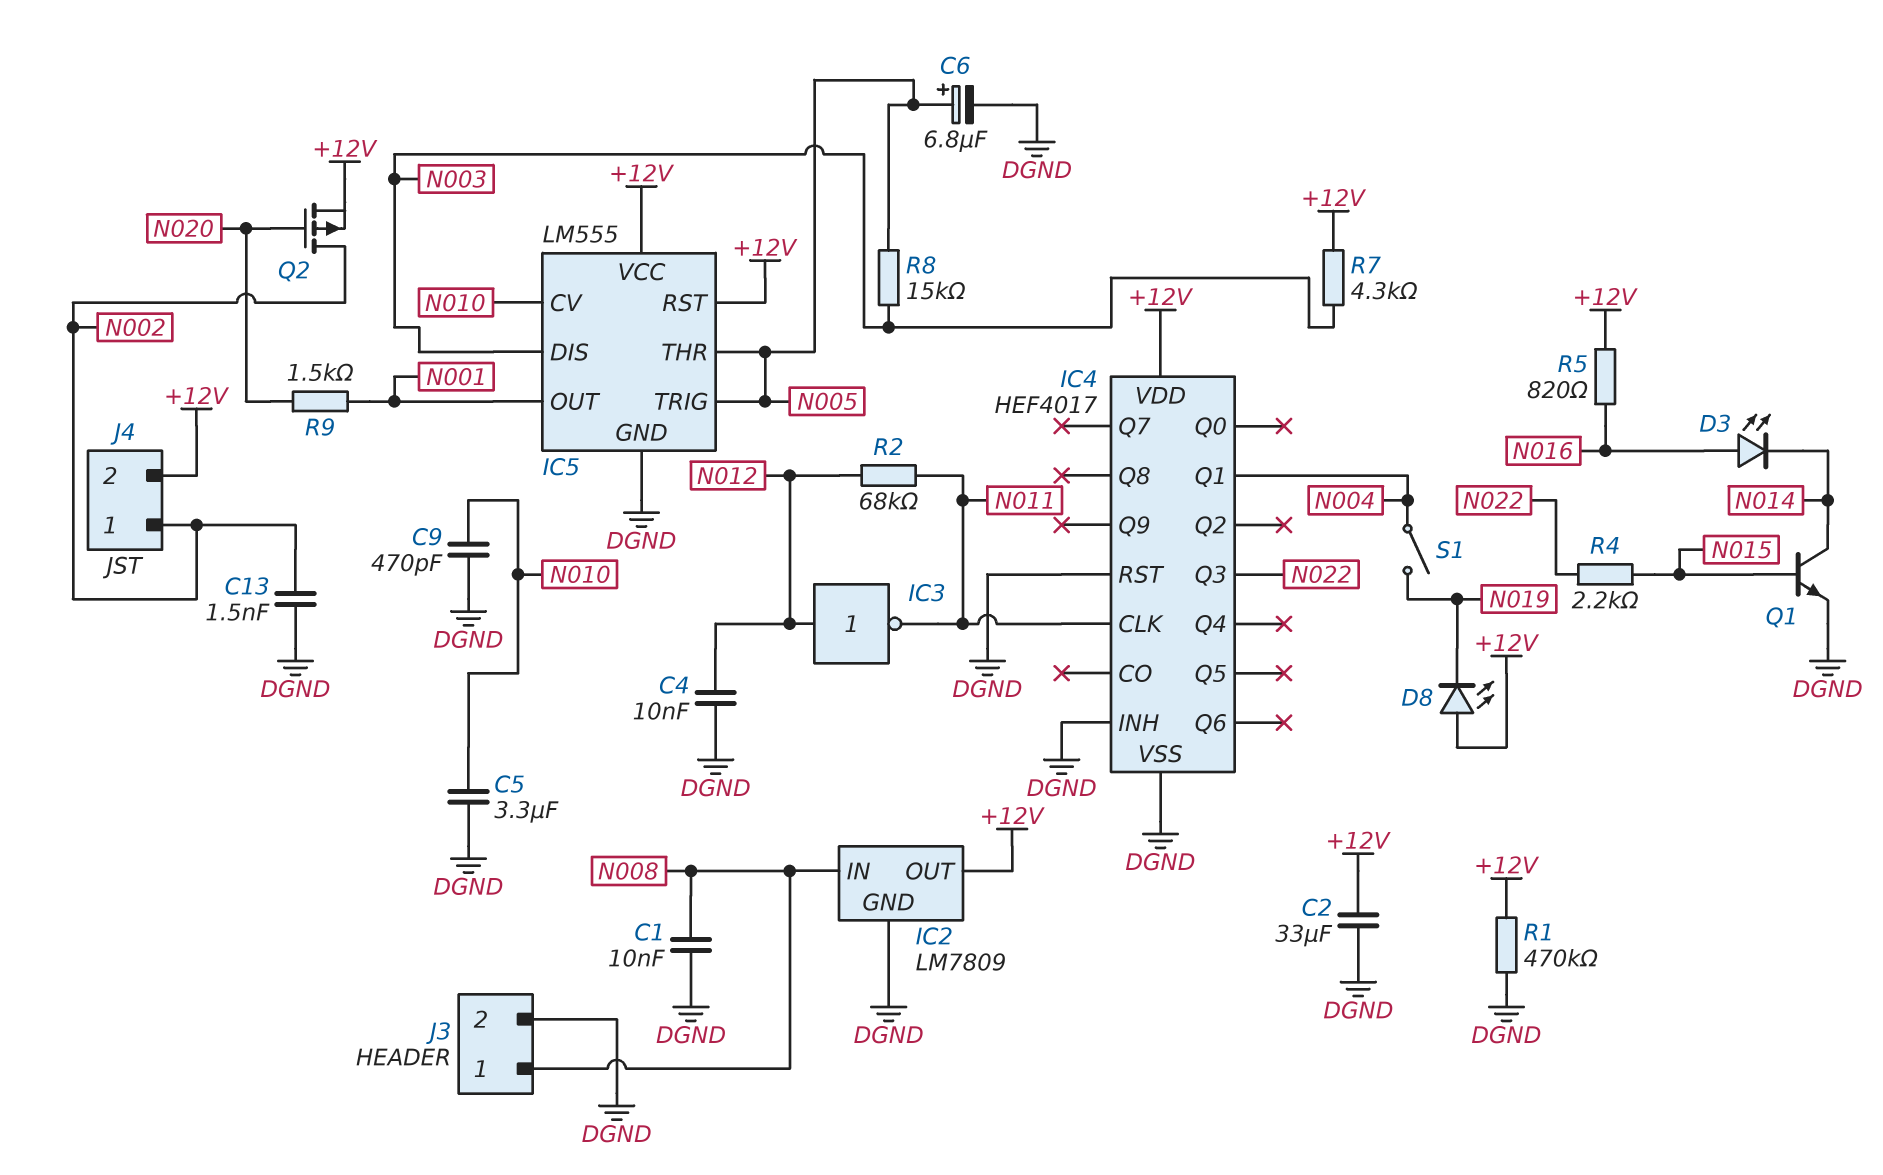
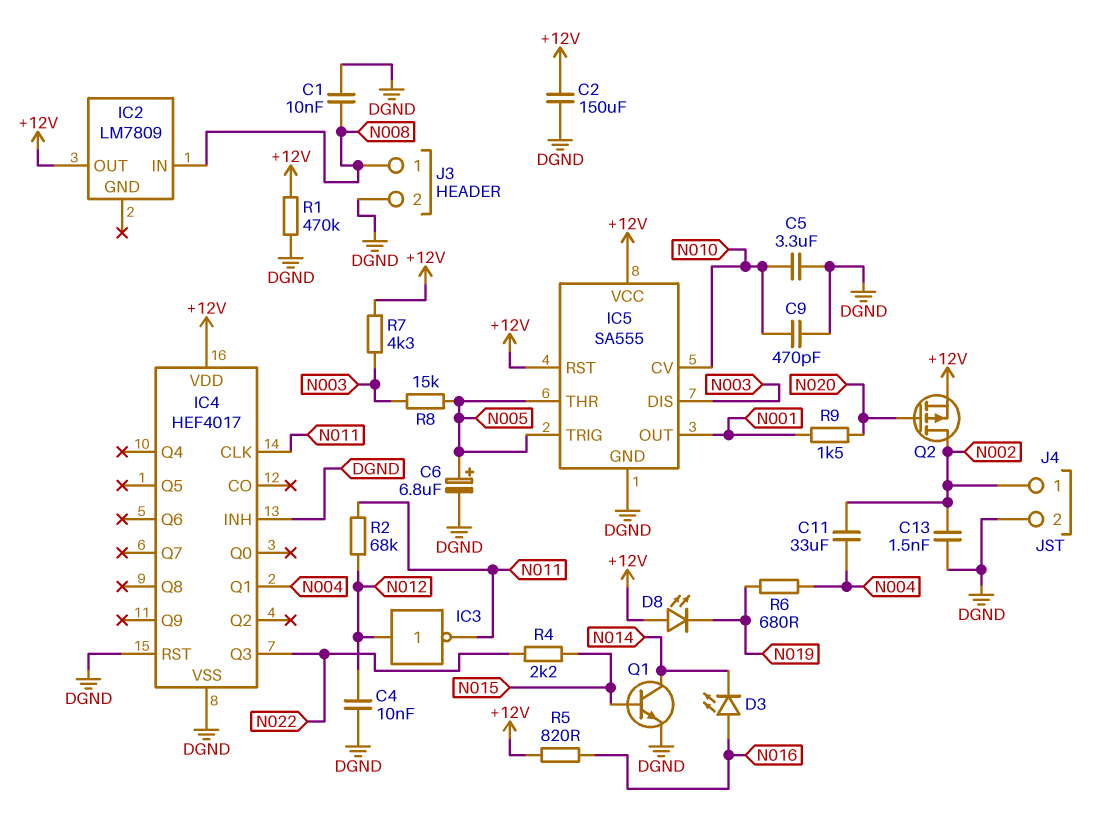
C2: 33uF (+12V, DGND) -> 150uF (+12V, DGND)
C11: none -> 33uF (N002, N004)
IC2 pin GND: DGND -> none
IC5: LM555 -> SA555
J4 pin 2: +12V -> DGND
R6: none -> 680 (N004, N019)
S1: switch (N004, N019) -> none

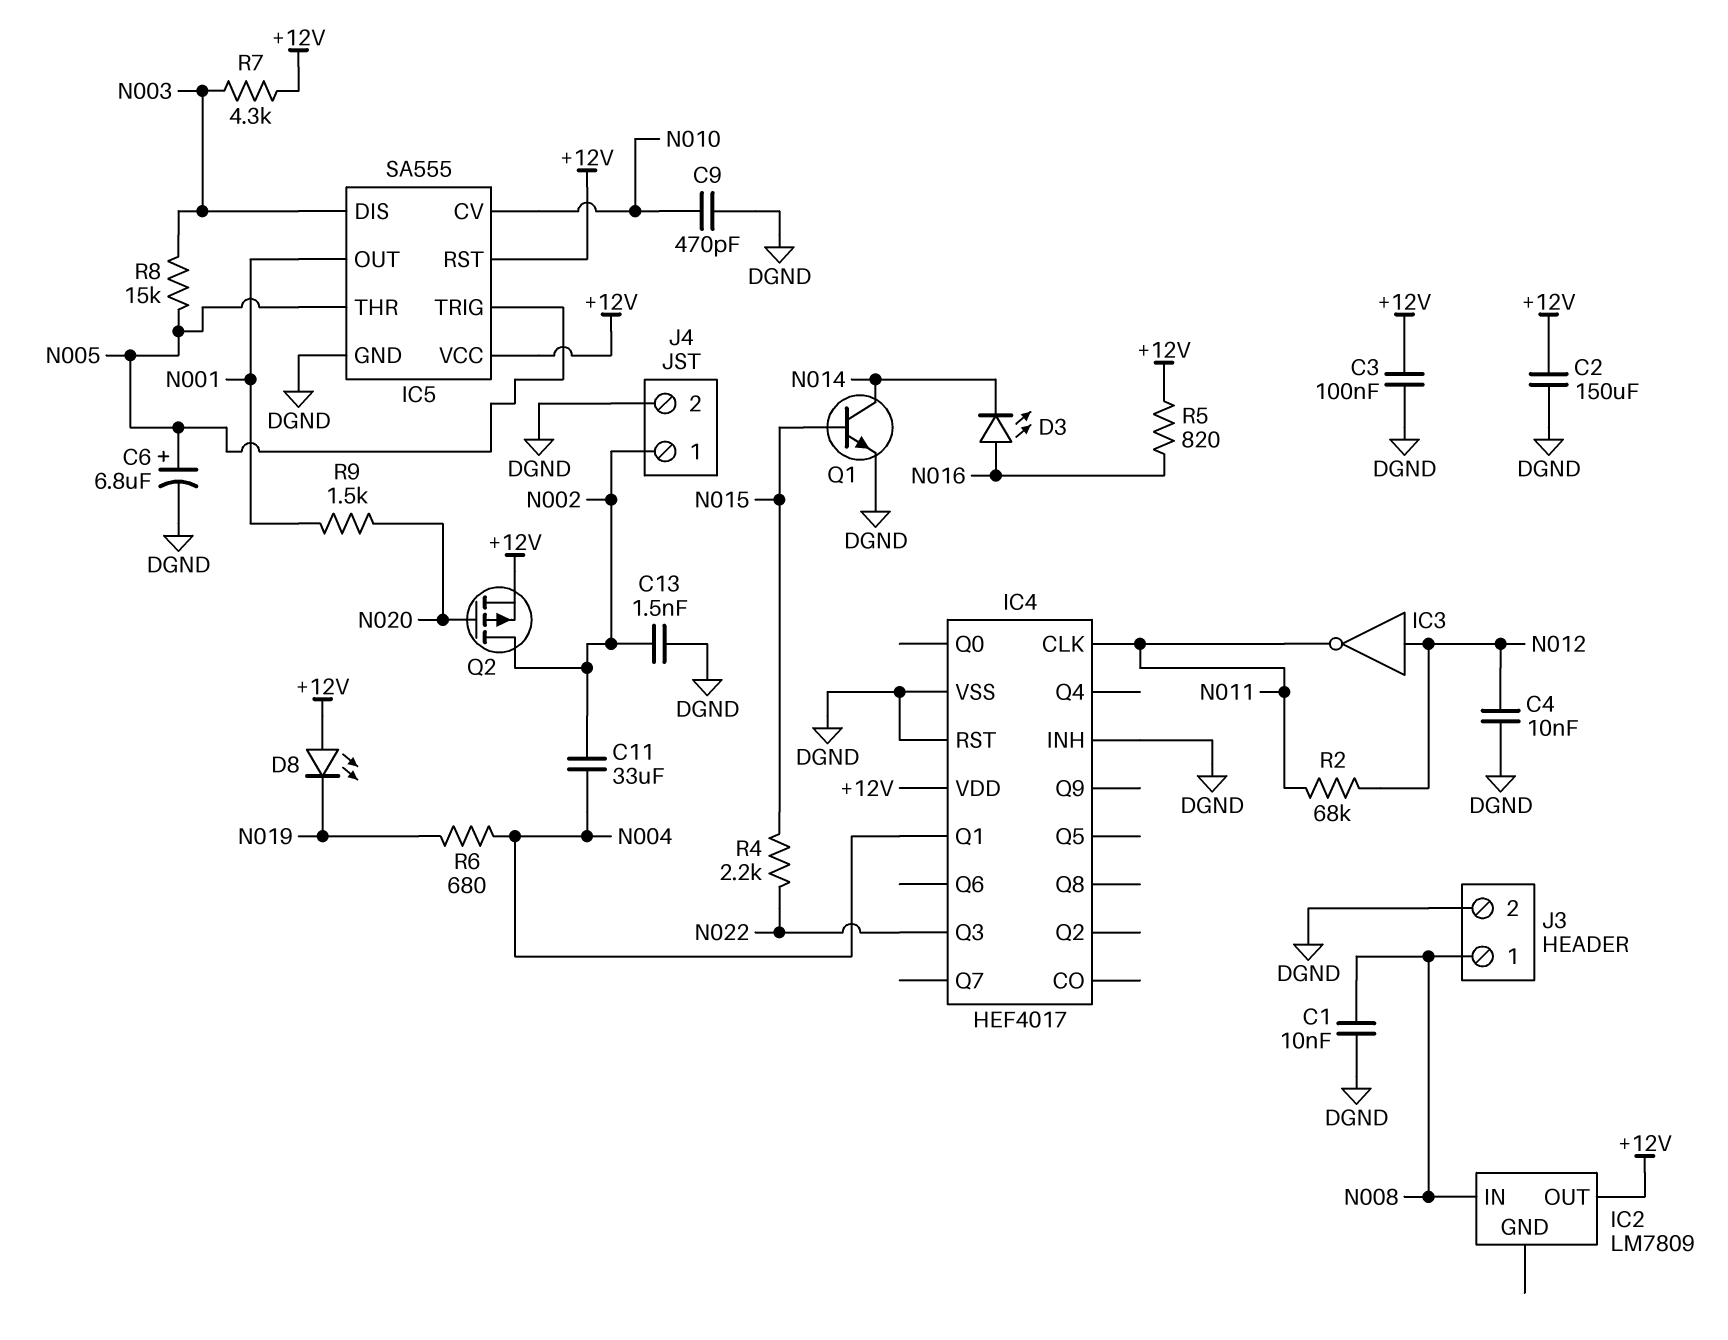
C3: none -> 100nF (+12V, DGND)
C5: 3.3uF (DGND, N010) -> none
R1: 470k (+12V, DGND) -> none

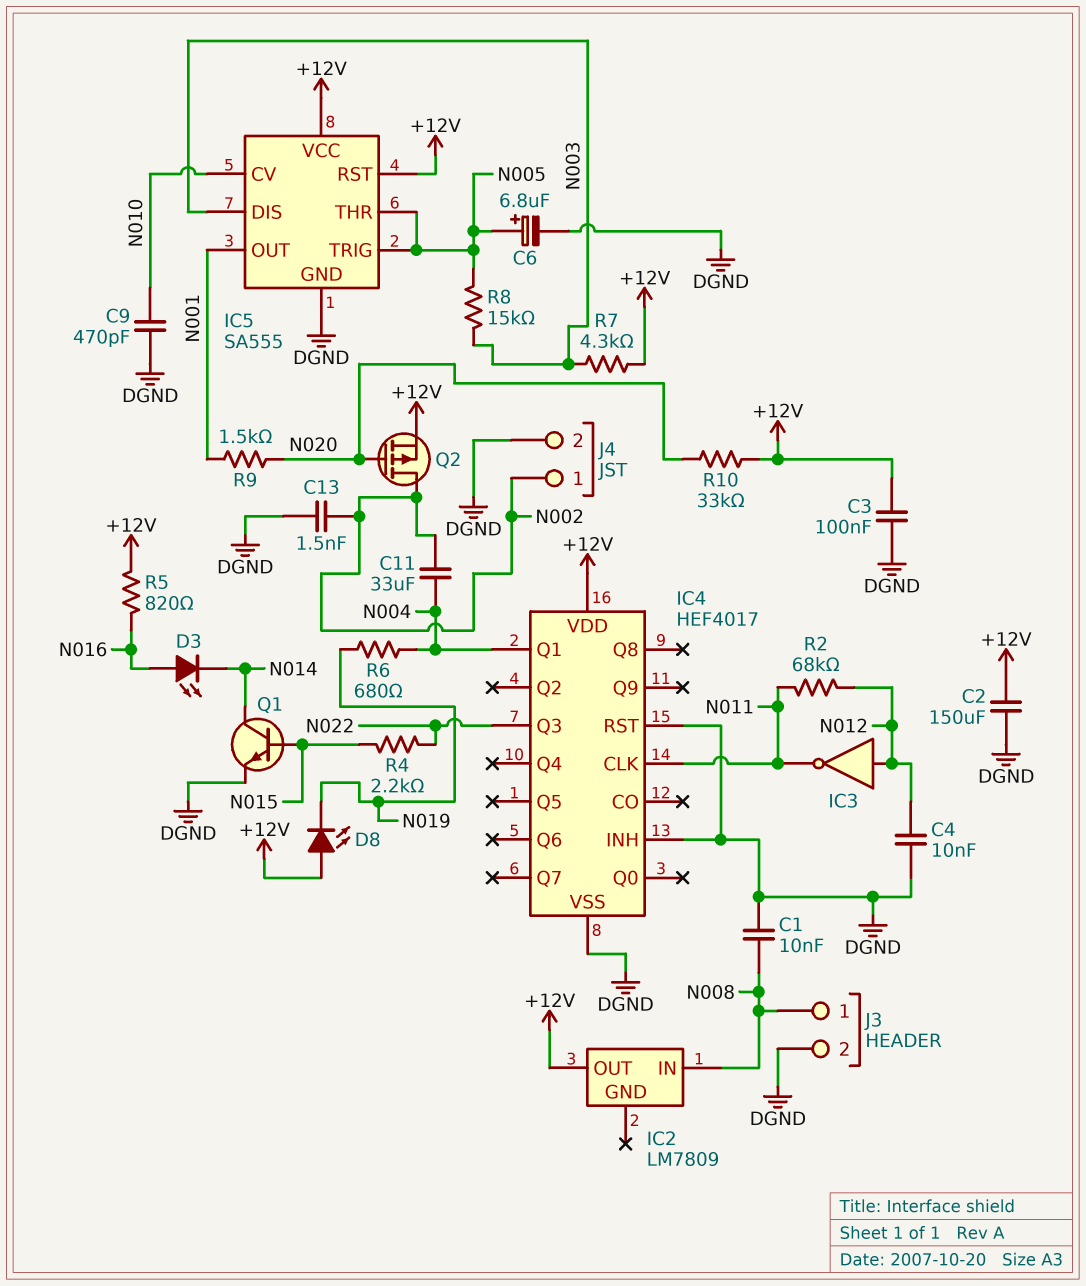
R10: none -> 33k (+12V, N020)

